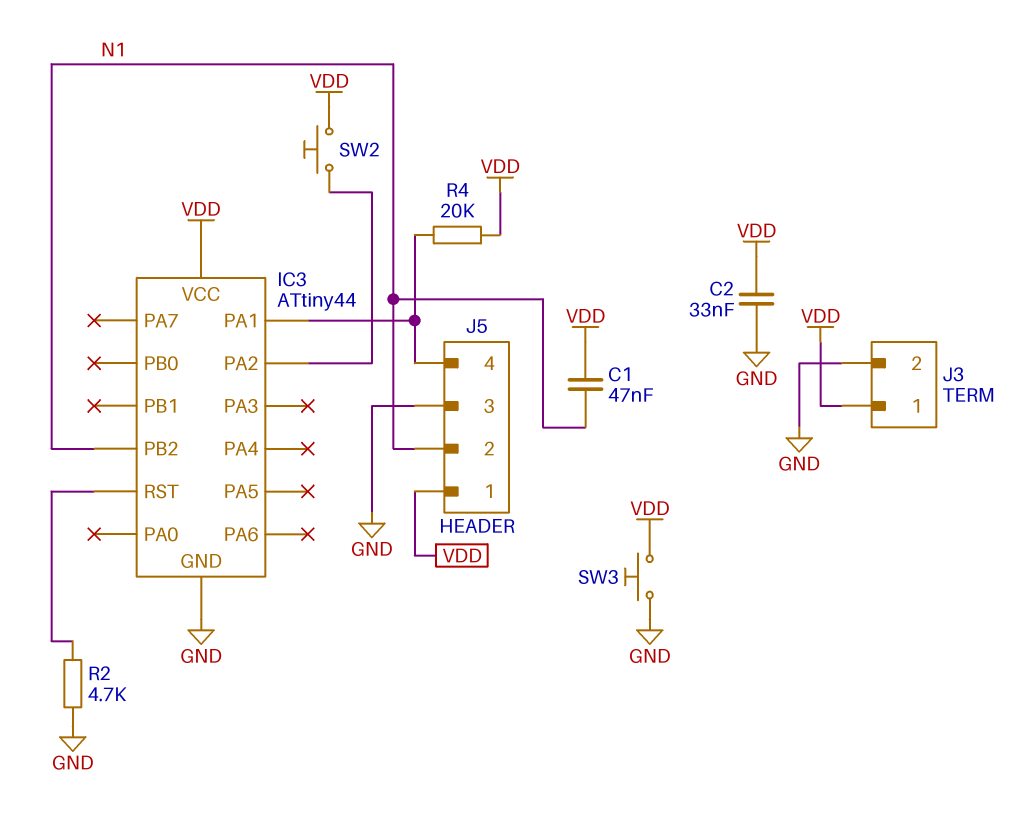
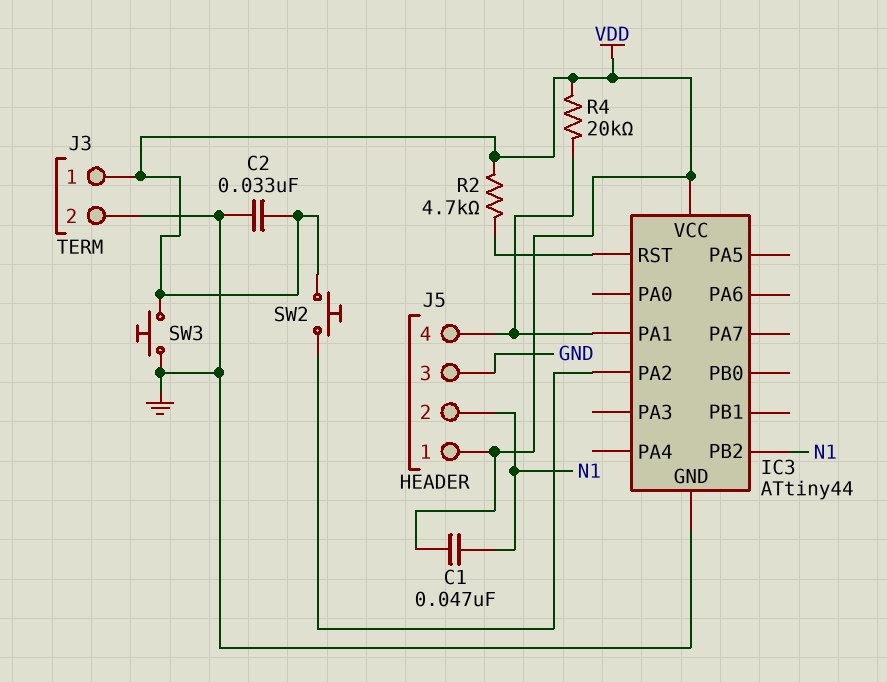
R2: 4.7k (GND, IC3/RST) -> 4.7k (IC3/RST, VDD)

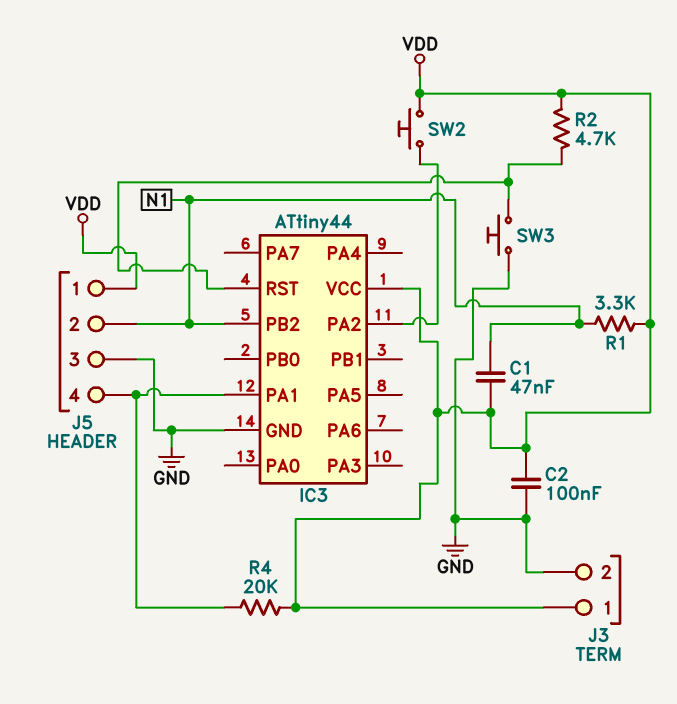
C2: 33nF (GND, VDD) -> 100nF (GND, VDD)
R1: none -> 3.3k (N1, VDD)
SW3: button (GND, VDD) -> button (GND, IC3/RST)

